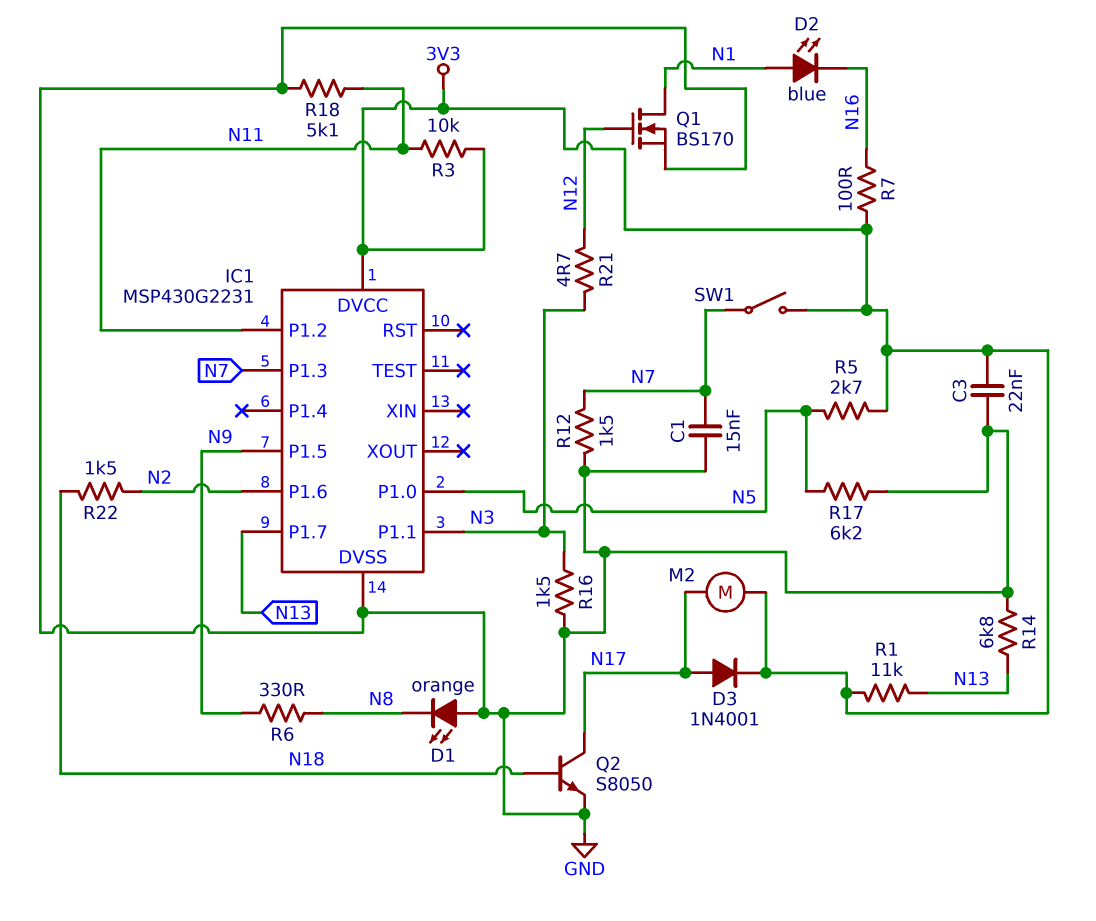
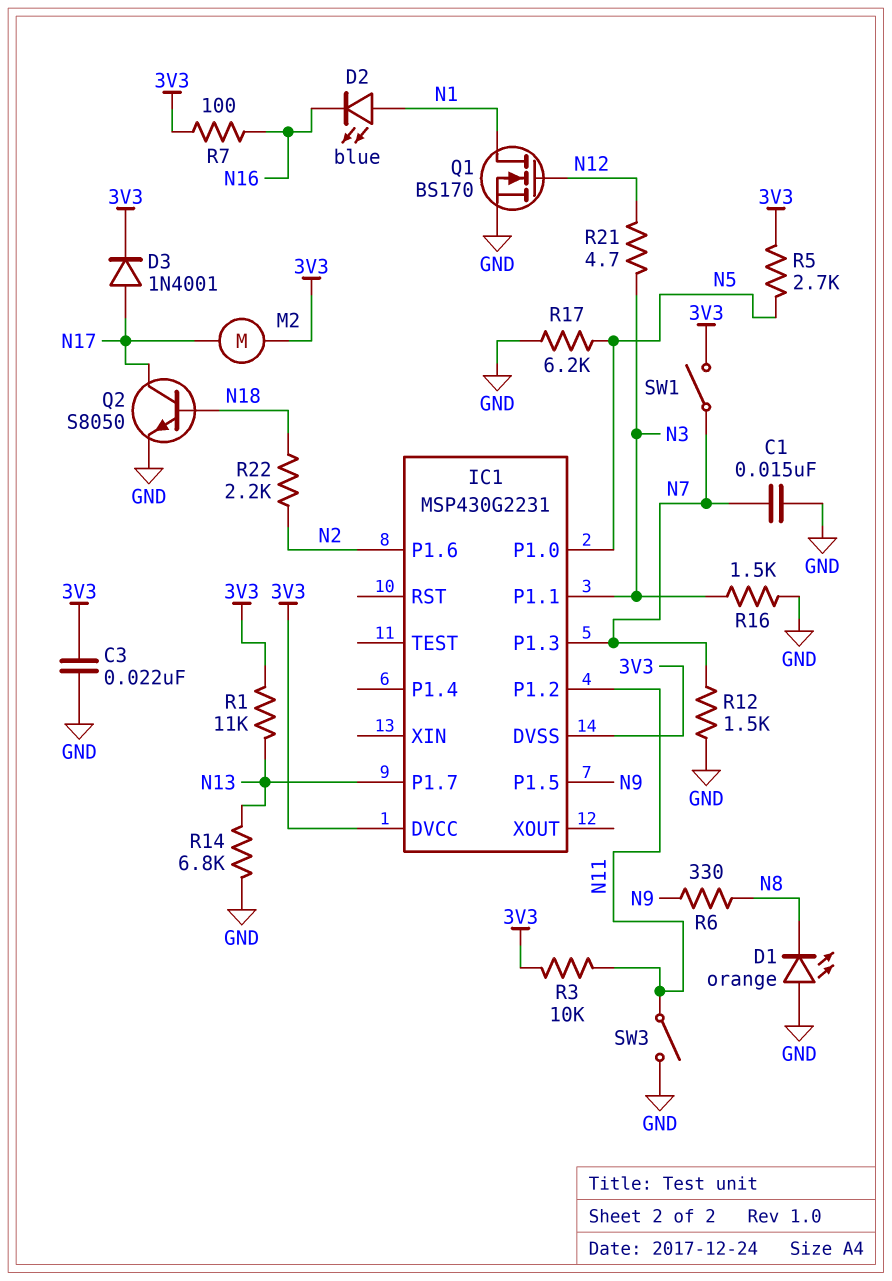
IC1 pin DVSS: GND -> 3V3
R18: 5.1k (GND, N11) -> none
R22: 1.5k (N2, N18) -> 2.2k (N2, N18)
SW3: none -> switch (GND, N11)

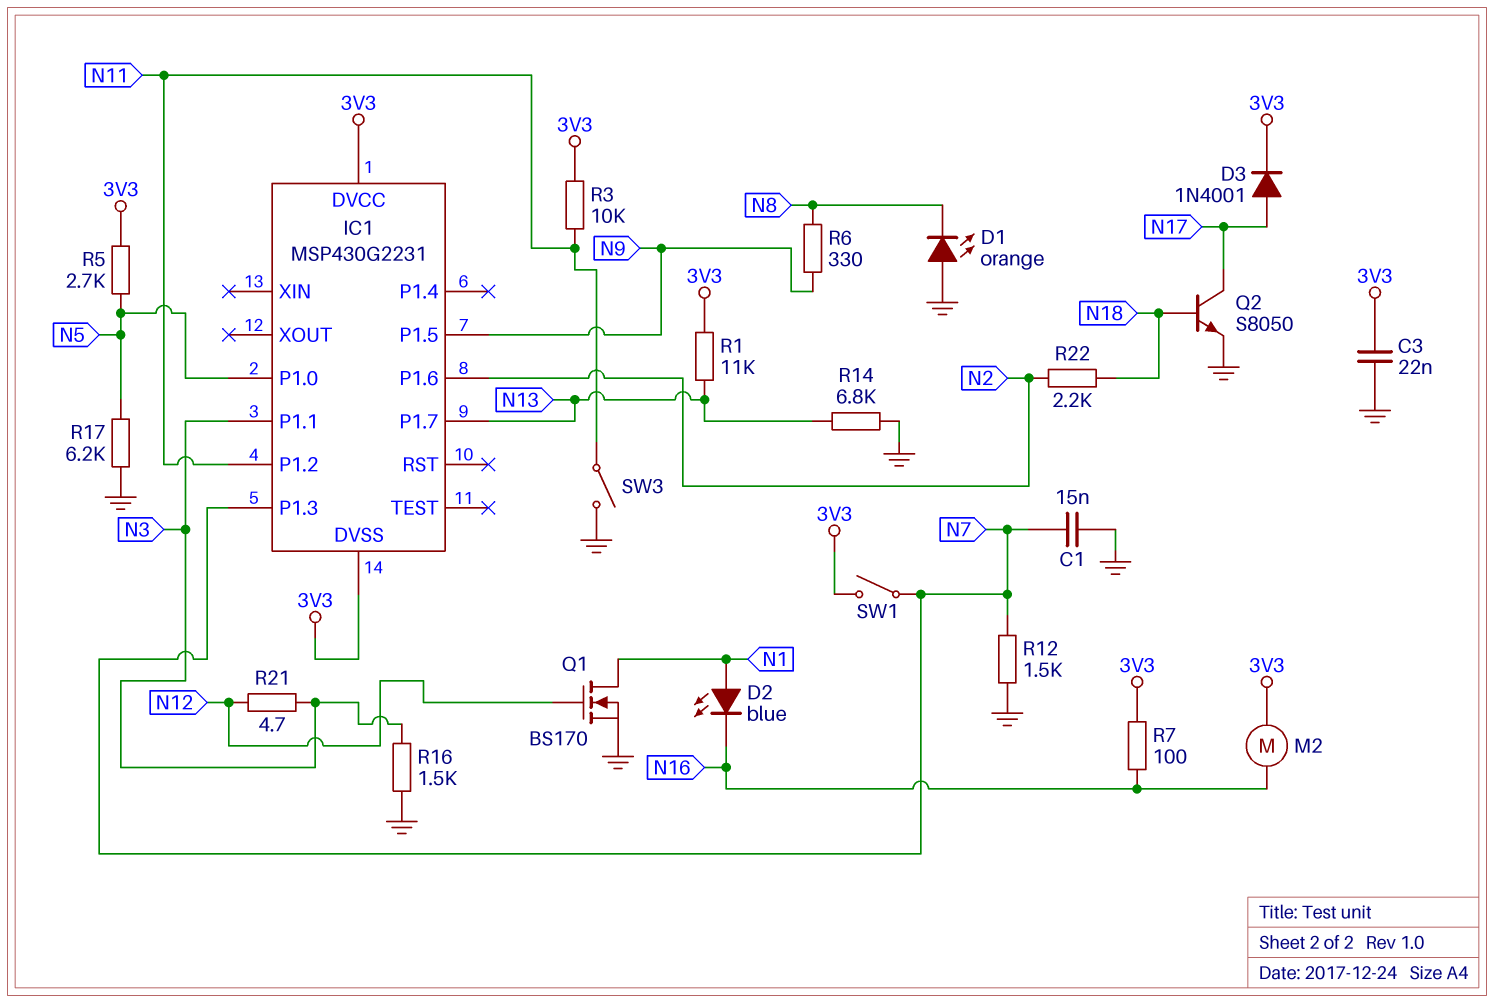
M2: motor (3V3, N17) -> motor (3V3, N16)

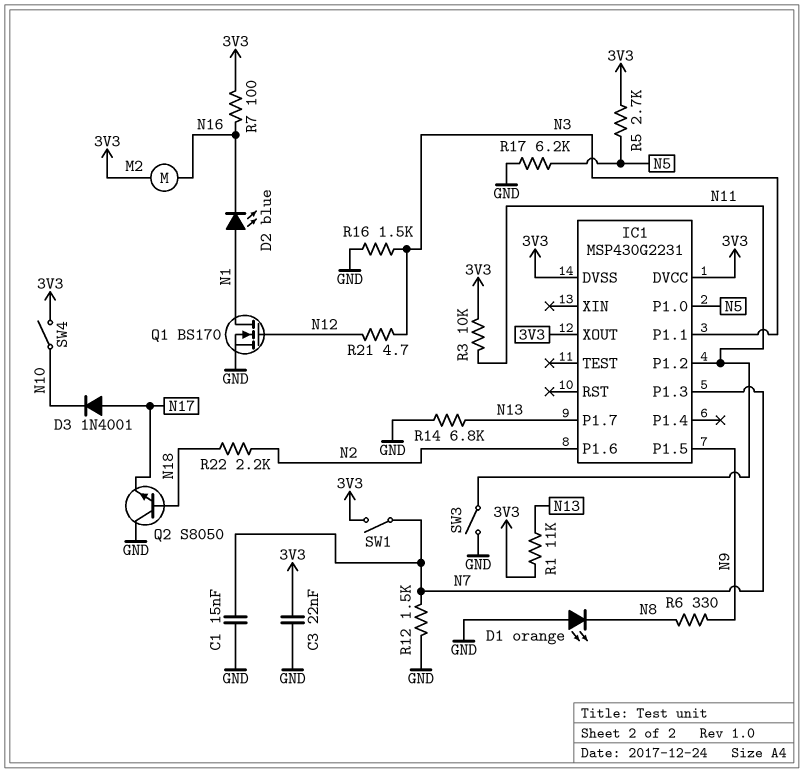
D3: diode 1N4001 (A N17, K 3V3) -> diode 1N4001 (A N17, K N10)
IC1 pin XOUT: none -> 3V3
Q2: NPN S8050 (B N18, C N17, E GND) -> NPN S8050 (B N18, C GND, E N17)
SW4: none -> switch (3V3, N10)

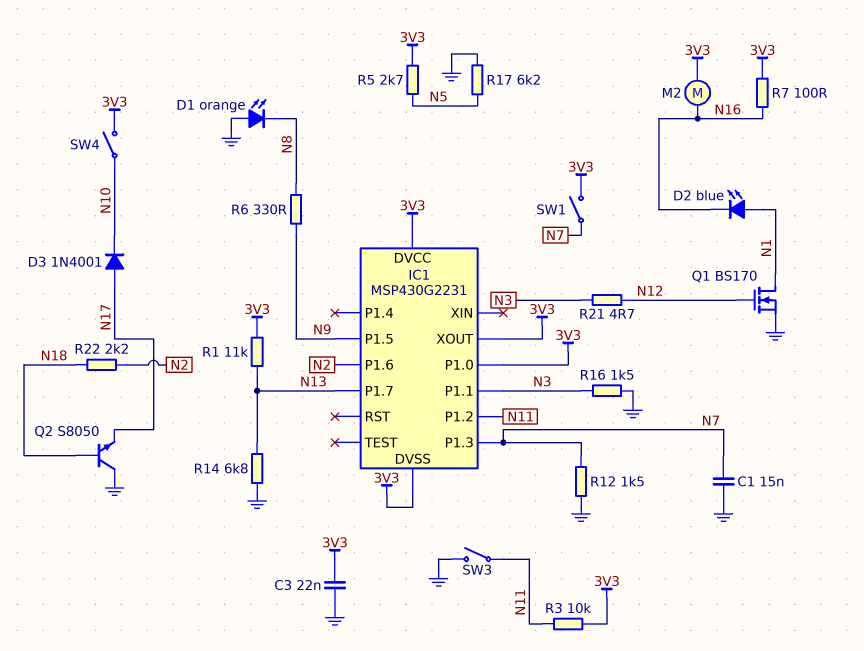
IC1 pin P1.0: N5 -> 3V3

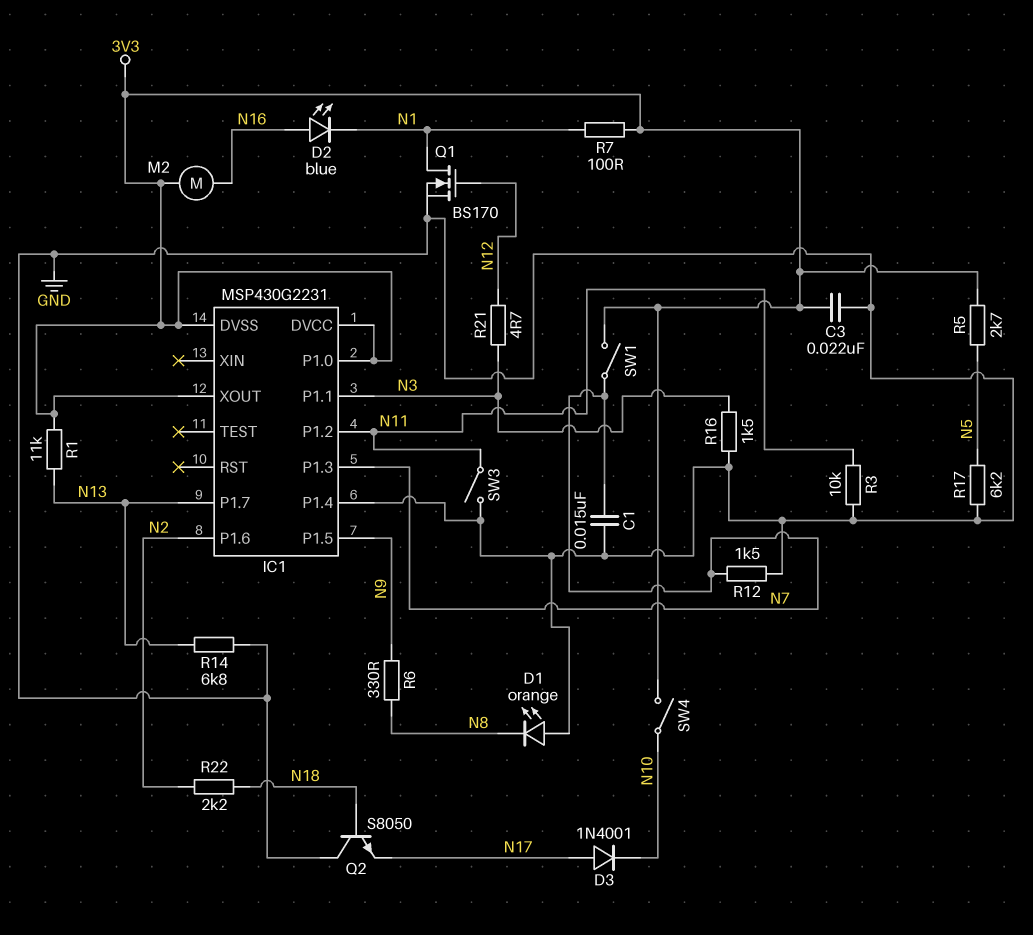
D2: LED blue (A N1, K N16) -> LED blue (A N16, K N1)
IC1 pin P1.4: none -> GND
R3: 10k (3V3, N11) -> 10k (GND, N11)
R7: 100 (3V3, N16) -> 100 (3V3, N1)

